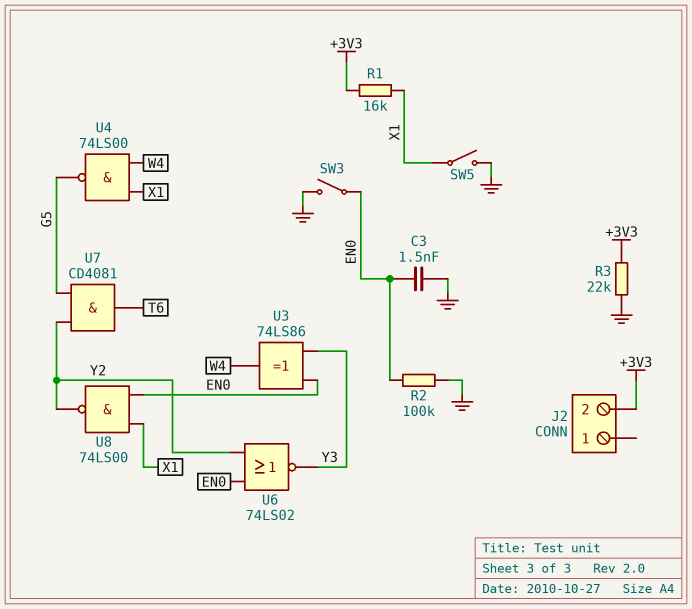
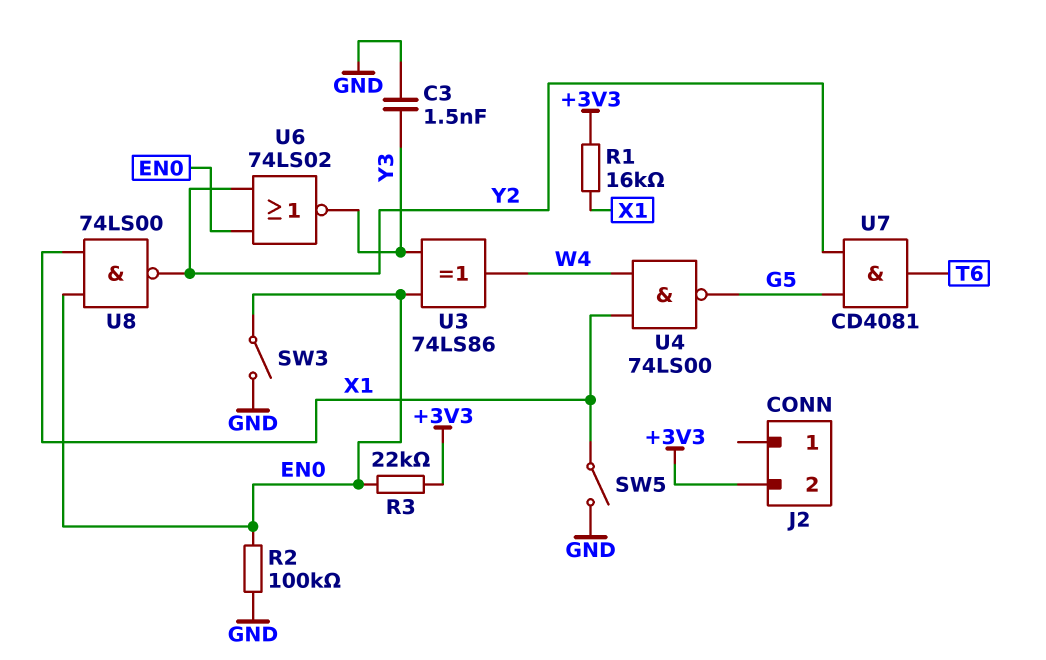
C3: 1.5nF (EN0, GND) -> 1.5nF (GND, Y3)
R3: 22k (+3V3, GND) -> 22k (+3V3, EN0)

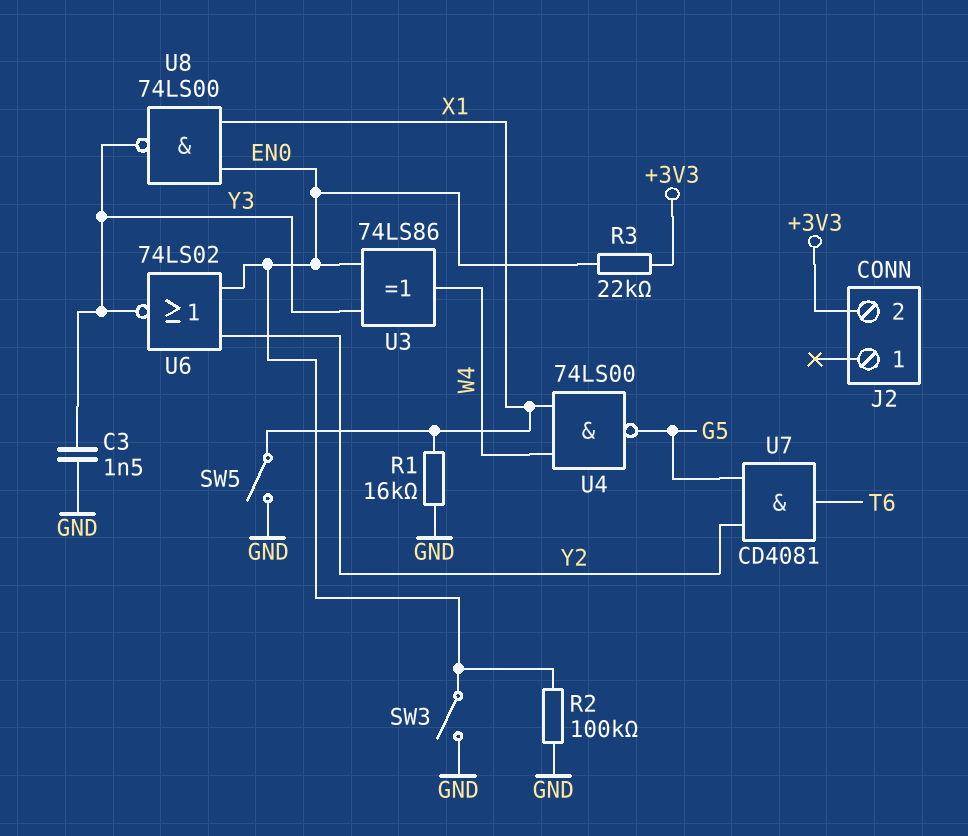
R1: 16k (+3V3, X1) -> 16k (GND, X1)
U8: NAND 74LS00 (in EN0, in X1, out Y2) -> NAND 74LS00 (in EN0, in X1, out Y3)

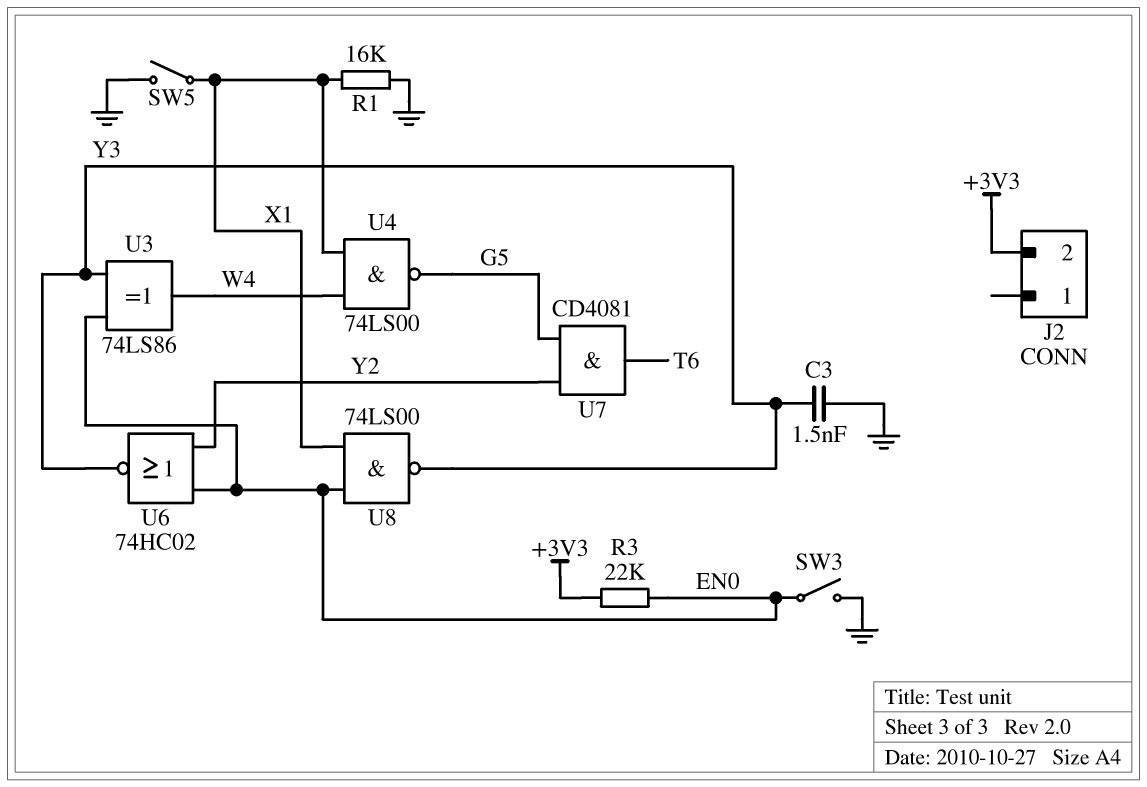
R2: 100k (EN0, GND) -> none
U6: NOR 74LS02 (in EN0, in Y2, out Y3) -> NOR 74HC02 (in EN0, in Y2, out Y3)

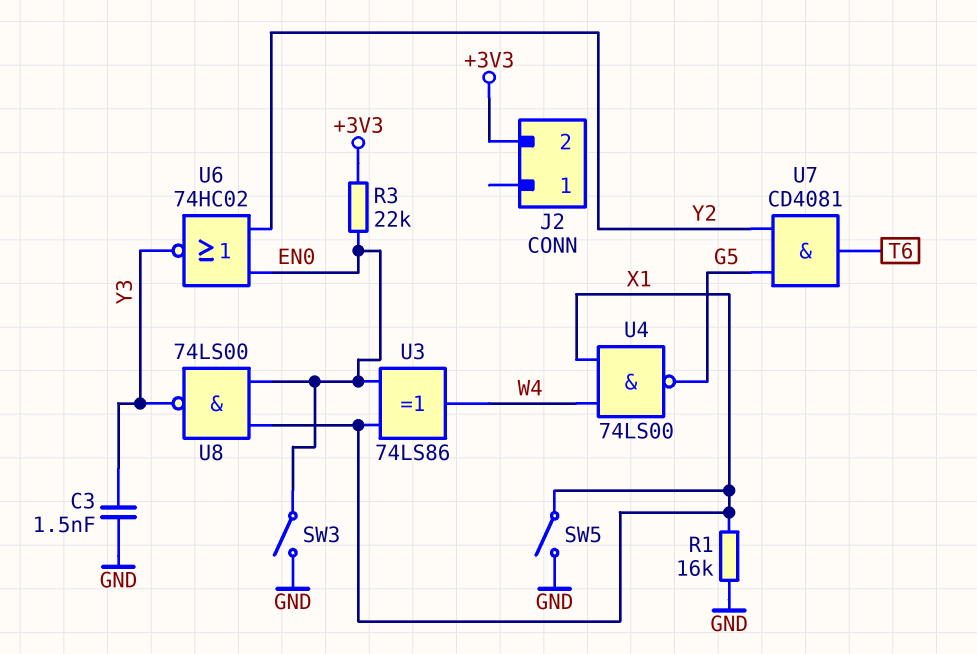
U3: XOR 74LS86 (in EN0, in Y3, out W4) -> XOR 74LS86 (in EN0, in X1, out W4)

